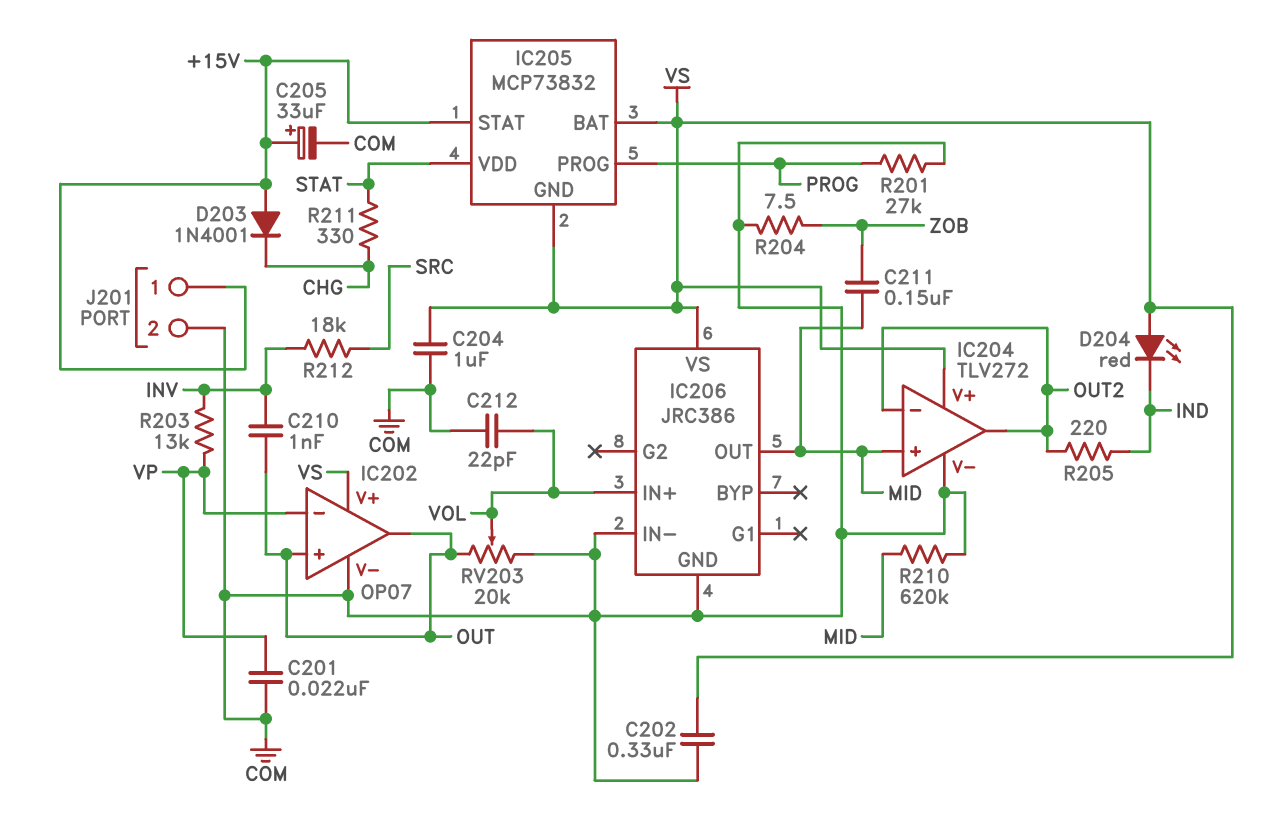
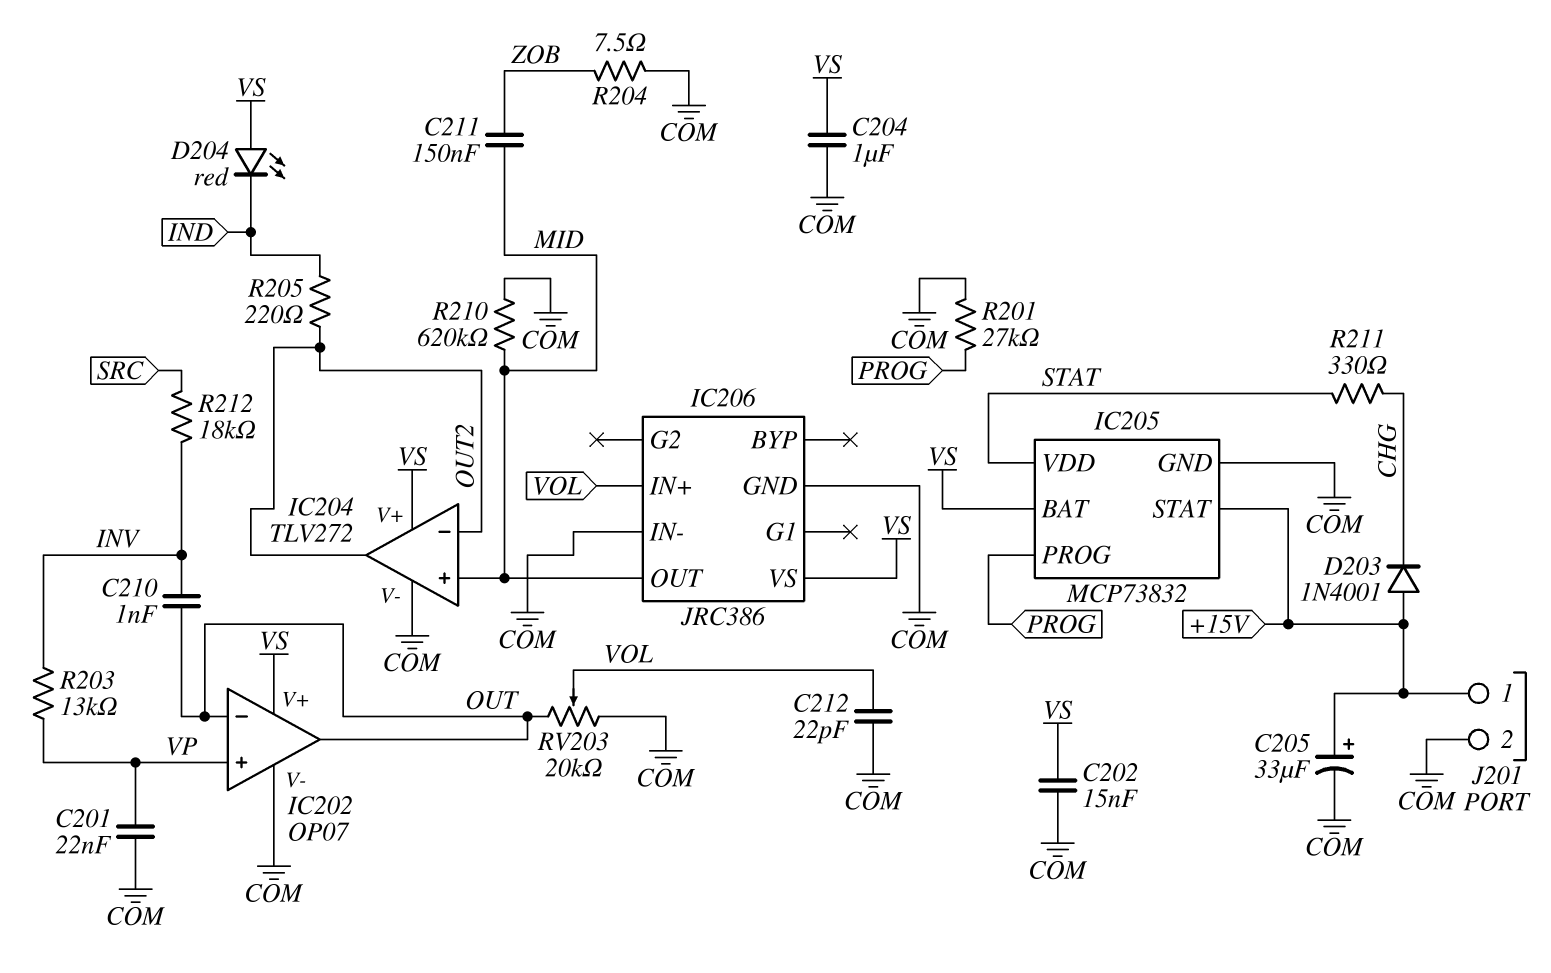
C202: 330nF (COM, VS) -> 15nF (COM, VS)
IC202 pin in+: OUT -> VP
IC202 pin in-: VP -> OUT
IC205 pin GND: VS -> COM

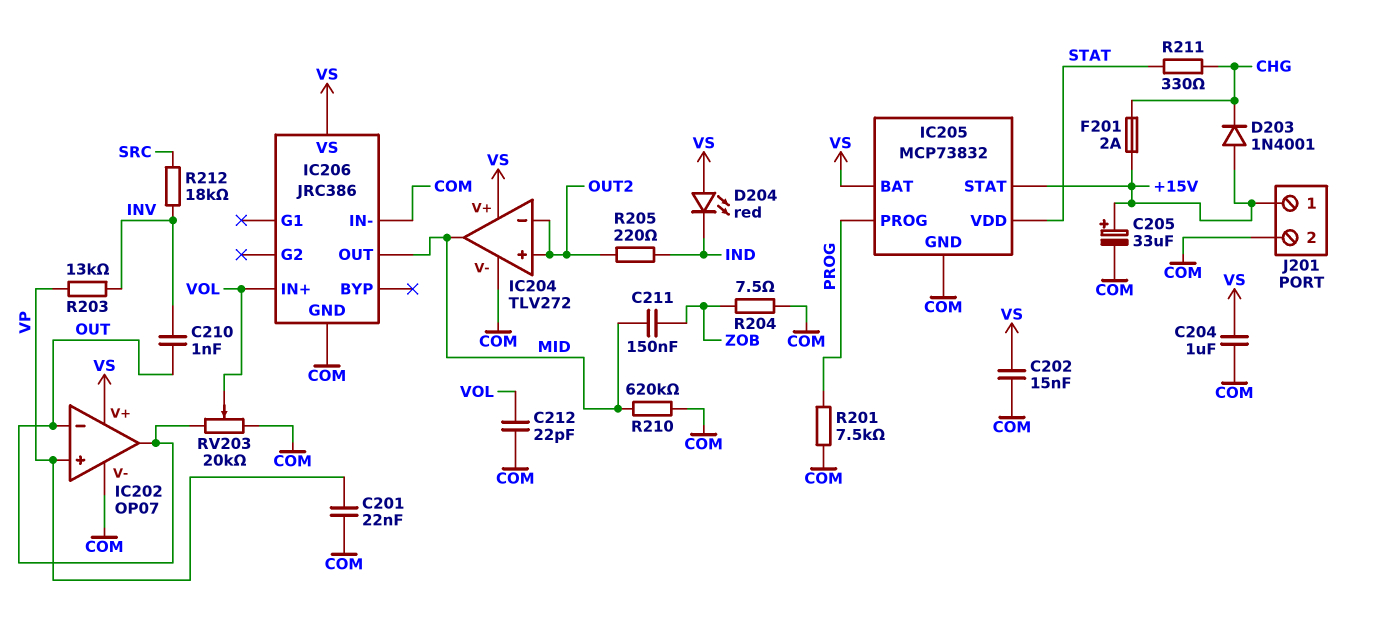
F201: none -> 2A (+15V, CHG)
IC204 pin in+: MID -> OUT2
IC204 pin out: OUT2 -> MID
R201: 27k (COM, PROG) -> 7.5k (COM, PROG)

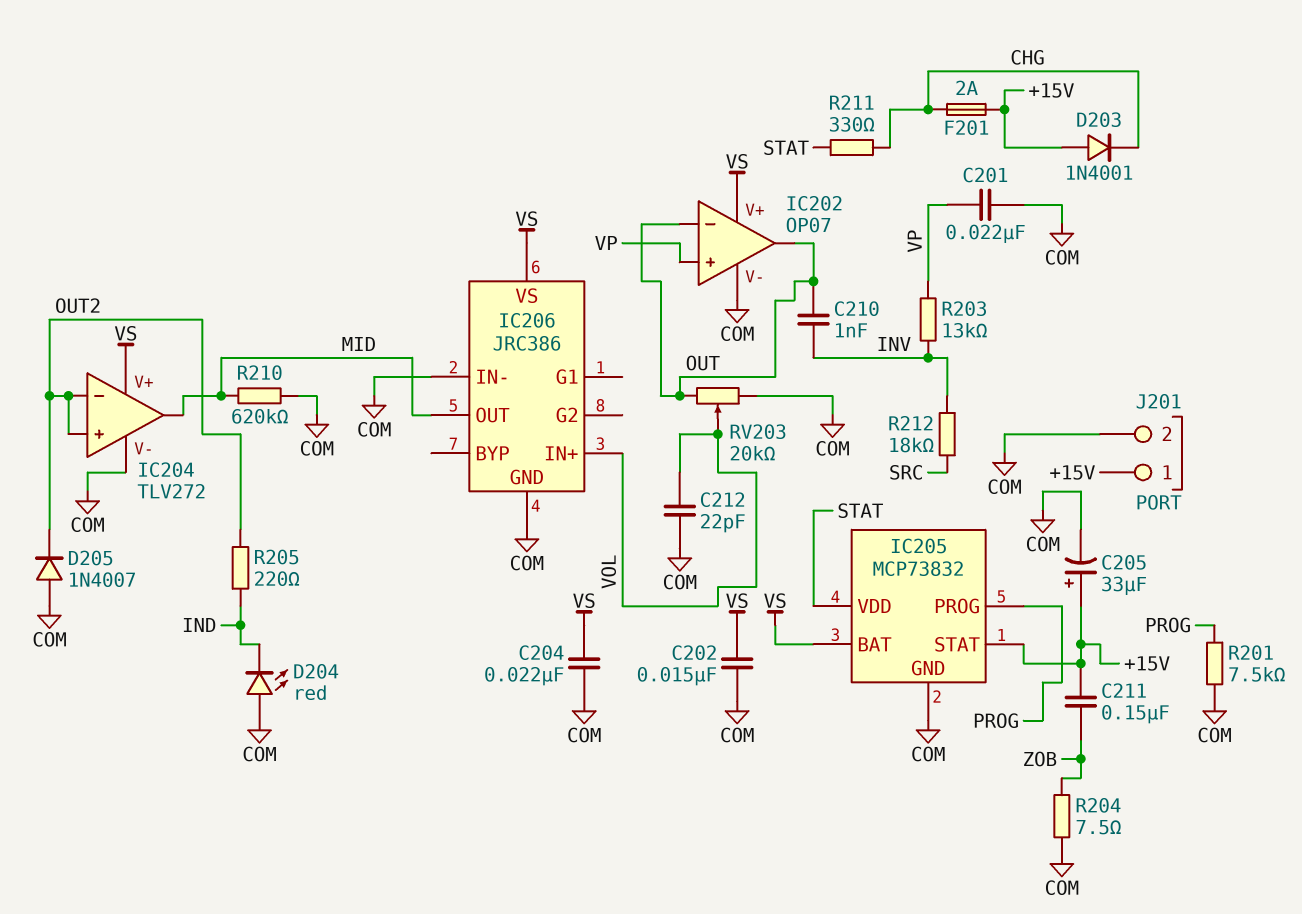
C204: 1uF (COM, VS) -> 22nF (COM, VS)
C211: 150nF (MID, ZOB) -> 150nF (+15V, ZOB)
D204: LED red (A VS, K IND) -> LED red (A COM, K IND)
D205: none -> diode 1N4007 (A COM, K OUT2)

